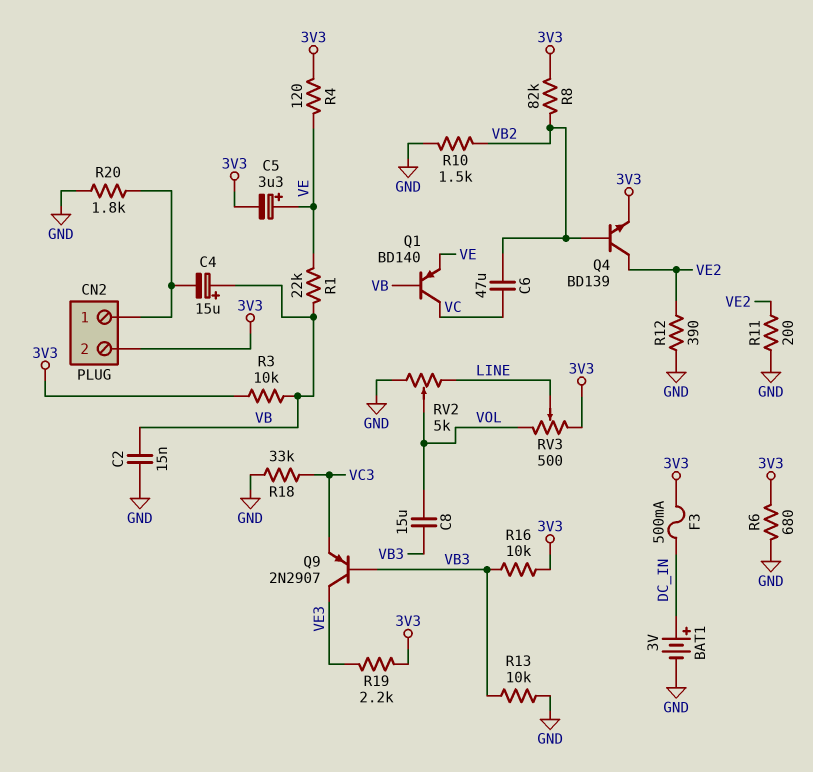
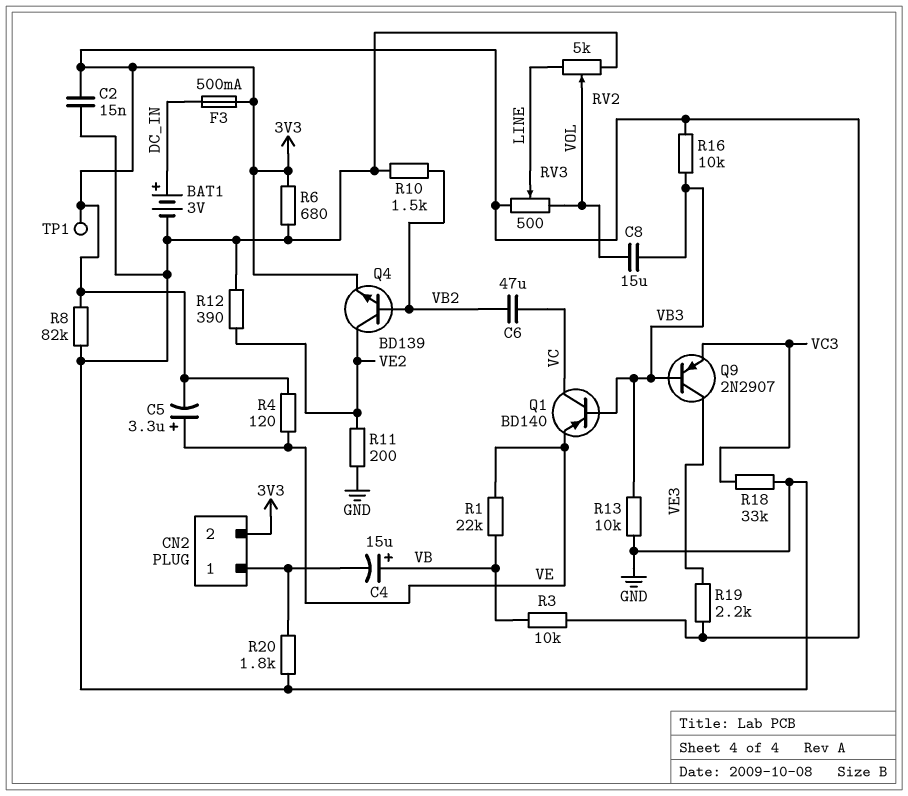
C2: 15nF (GND, VB) -> 15nF (3V3, GND)
Q1: PNP BD140 (B VB, C VC, E VE) -> PNP BD140 (B VB3, C VC, E VE)
R8: 82k (3V3, VB2) -> 82k (3V3, GND)
TP1: none -> test point (3V3)

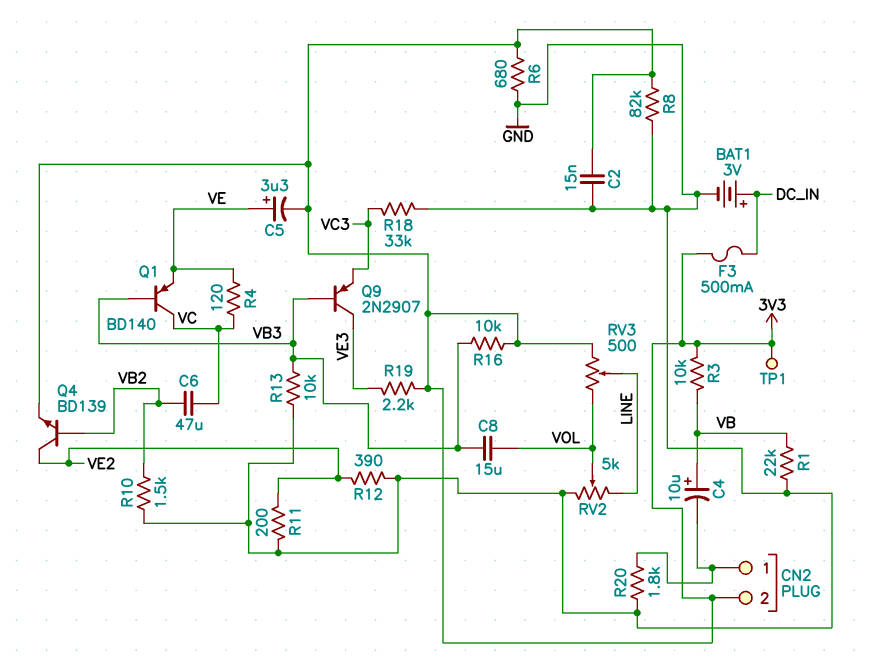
C4: 15uF (plus VB, minus CN2/1) -> 10uF (plus VB, minus CN2/1)
R1: 22k (VB, VE) -> 22k (GND, VB)
R4: 120 (3V3, VE) -> 120 (VC, VE)

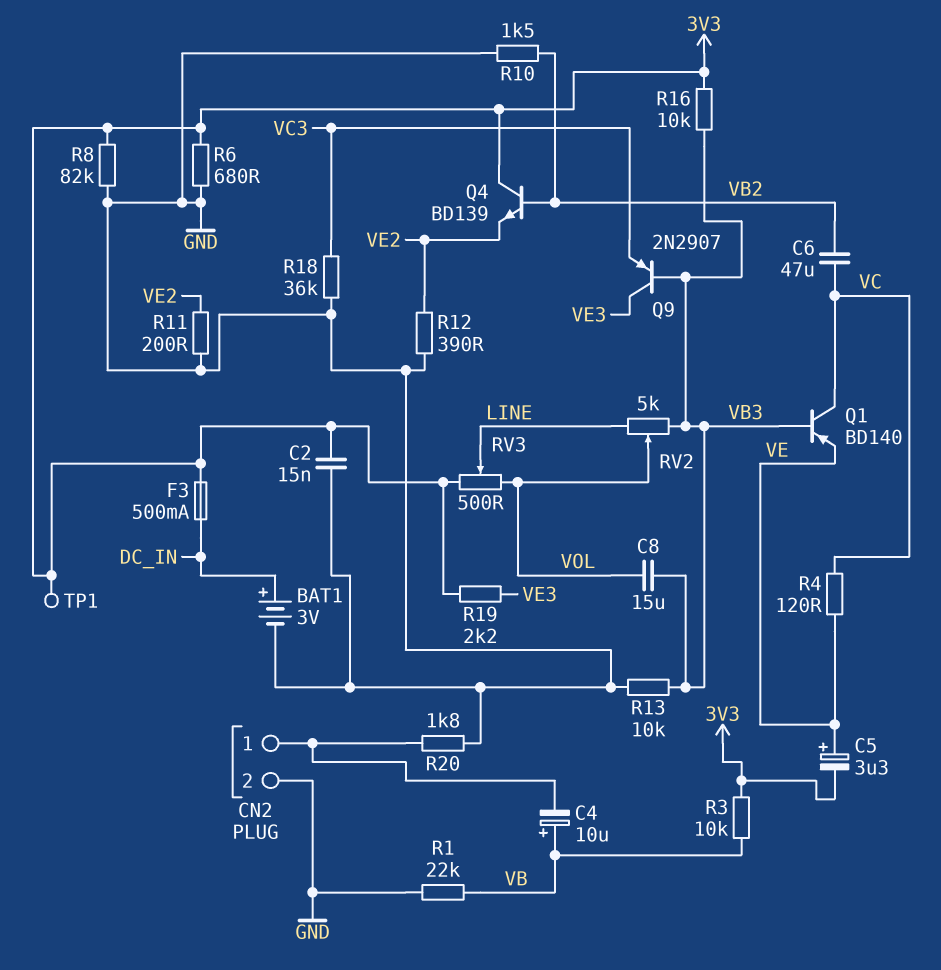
CN2 pin 2: 3V3 -> GND
Q4: NPN BD139 (B VB2, C VE2, E 3V3) -> NPN BD139 (B VB2, C 3V3, E VE2)
R18: 33k (GND, VC3) -> 36k (GND, VC3)
RV2: 5k (GND, LINE, wiper VOL) -> 5k (LINE, VB3, wiper VOL)

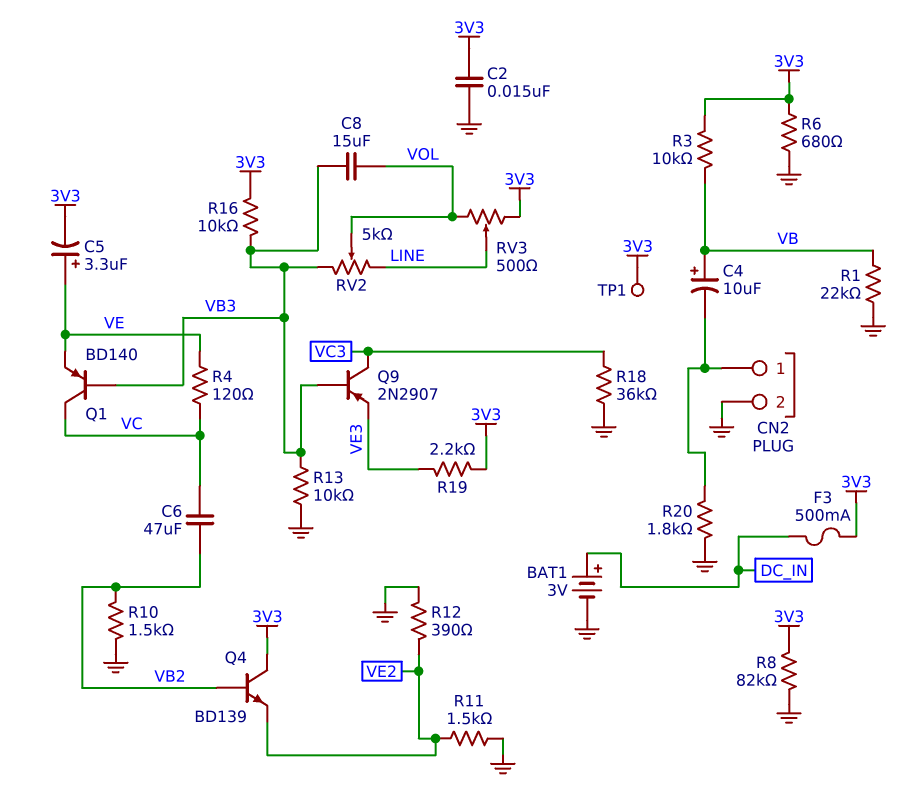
Q9: PNP 2N2907 (B VB3, C VE3, E VC3) -> PNP 2N2907 (B VB3, C VC3, E VE3)
R11: 200 (GND, VE2) -> 1.5k (GND, VE2)

